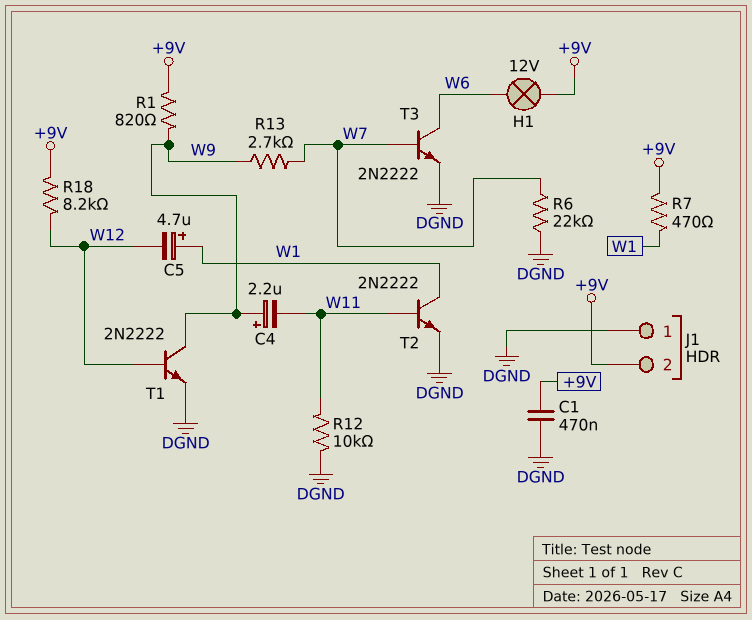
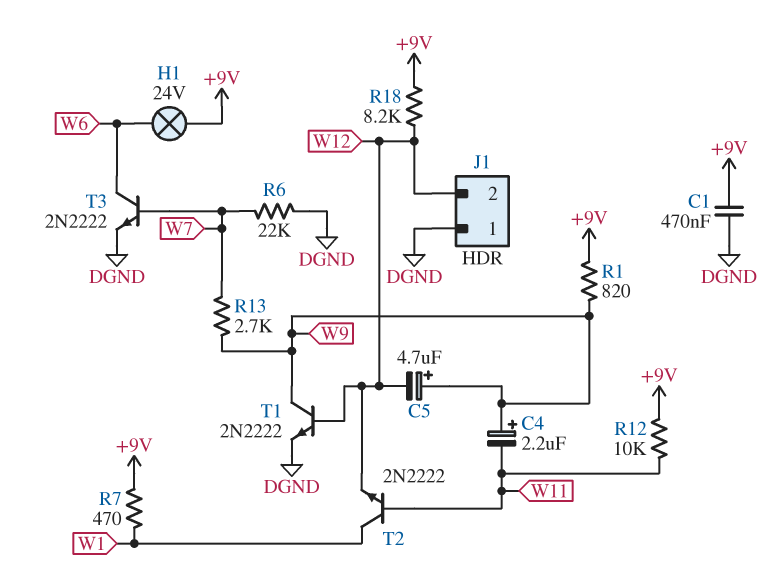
C5: 4.7uF (plus W1, minus W12) -> 4.7uF (plus W9, minus W12)
H1: lamp 12V (+9V, W6) -> lamp 24V (+9V, W6)
J1 pin 2: +9V -> W12
R12: 10k (DGND, W11) -> 10k (+9V, W11)
T2: NPN 2N2222 (B W11, C W1, E DGND) -> NPN 2N2222 (B W11, C W1, E W12)

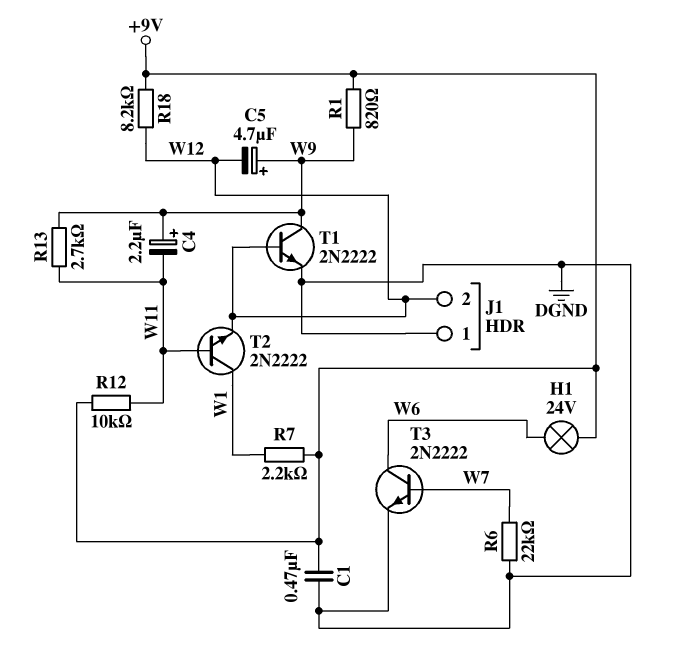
R7: 470 (+9V, W1) -> 2.2k (+9V, W1)
R13: 2.7k (W7, W9) -> 2.7k (W9, W11)

